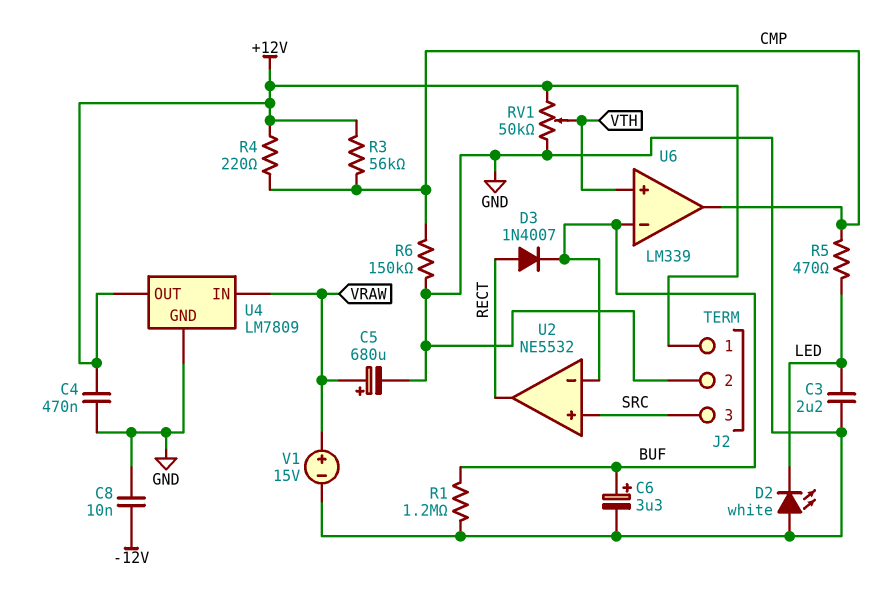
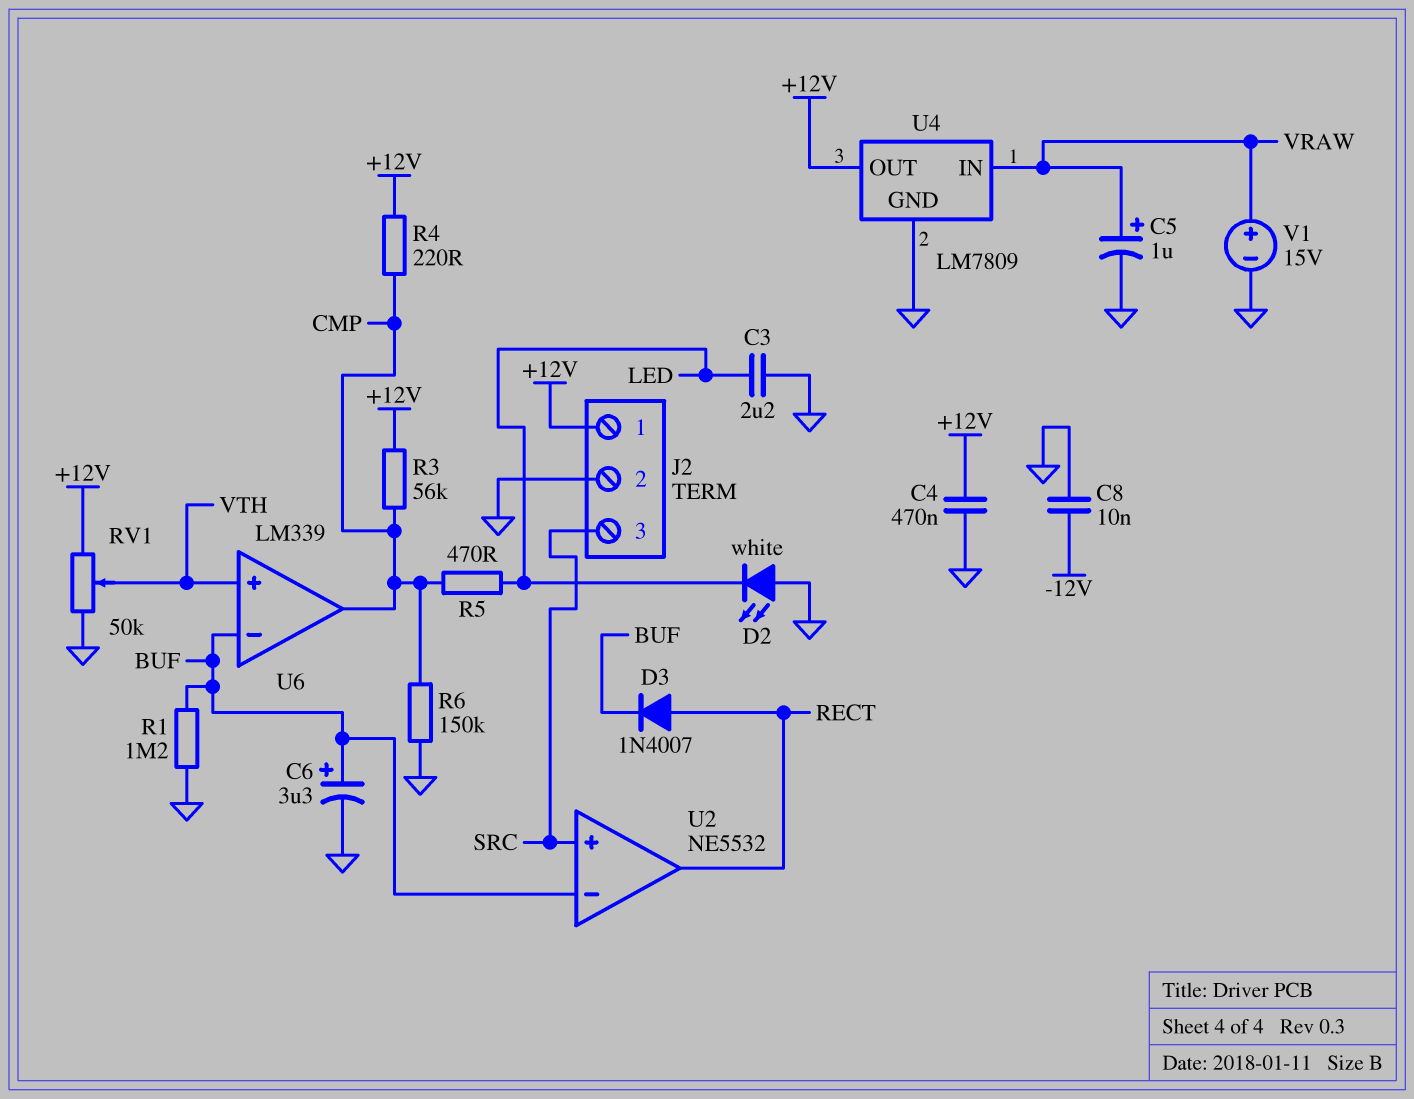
C5: 680uF (plus VRAW, minus GND) -> 1uF (plus VRAW, minus GND)

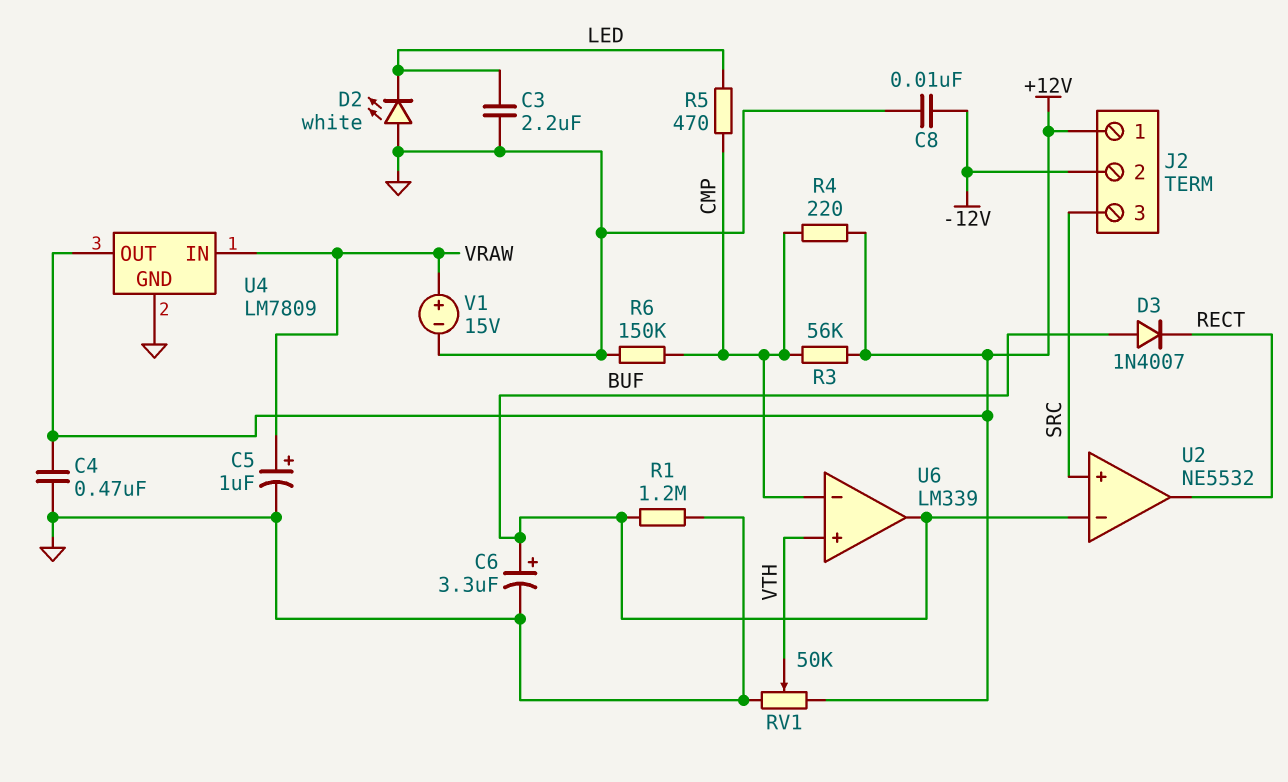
D3: diode 1N4007 (A RECT, K BUF) -> diode 1N4007 (A BUF, K RECT)
J2 pin 2: GND -> -12V
U6 pin in-: BUF -> CMP
U6 pin out: CMP -> BUF

